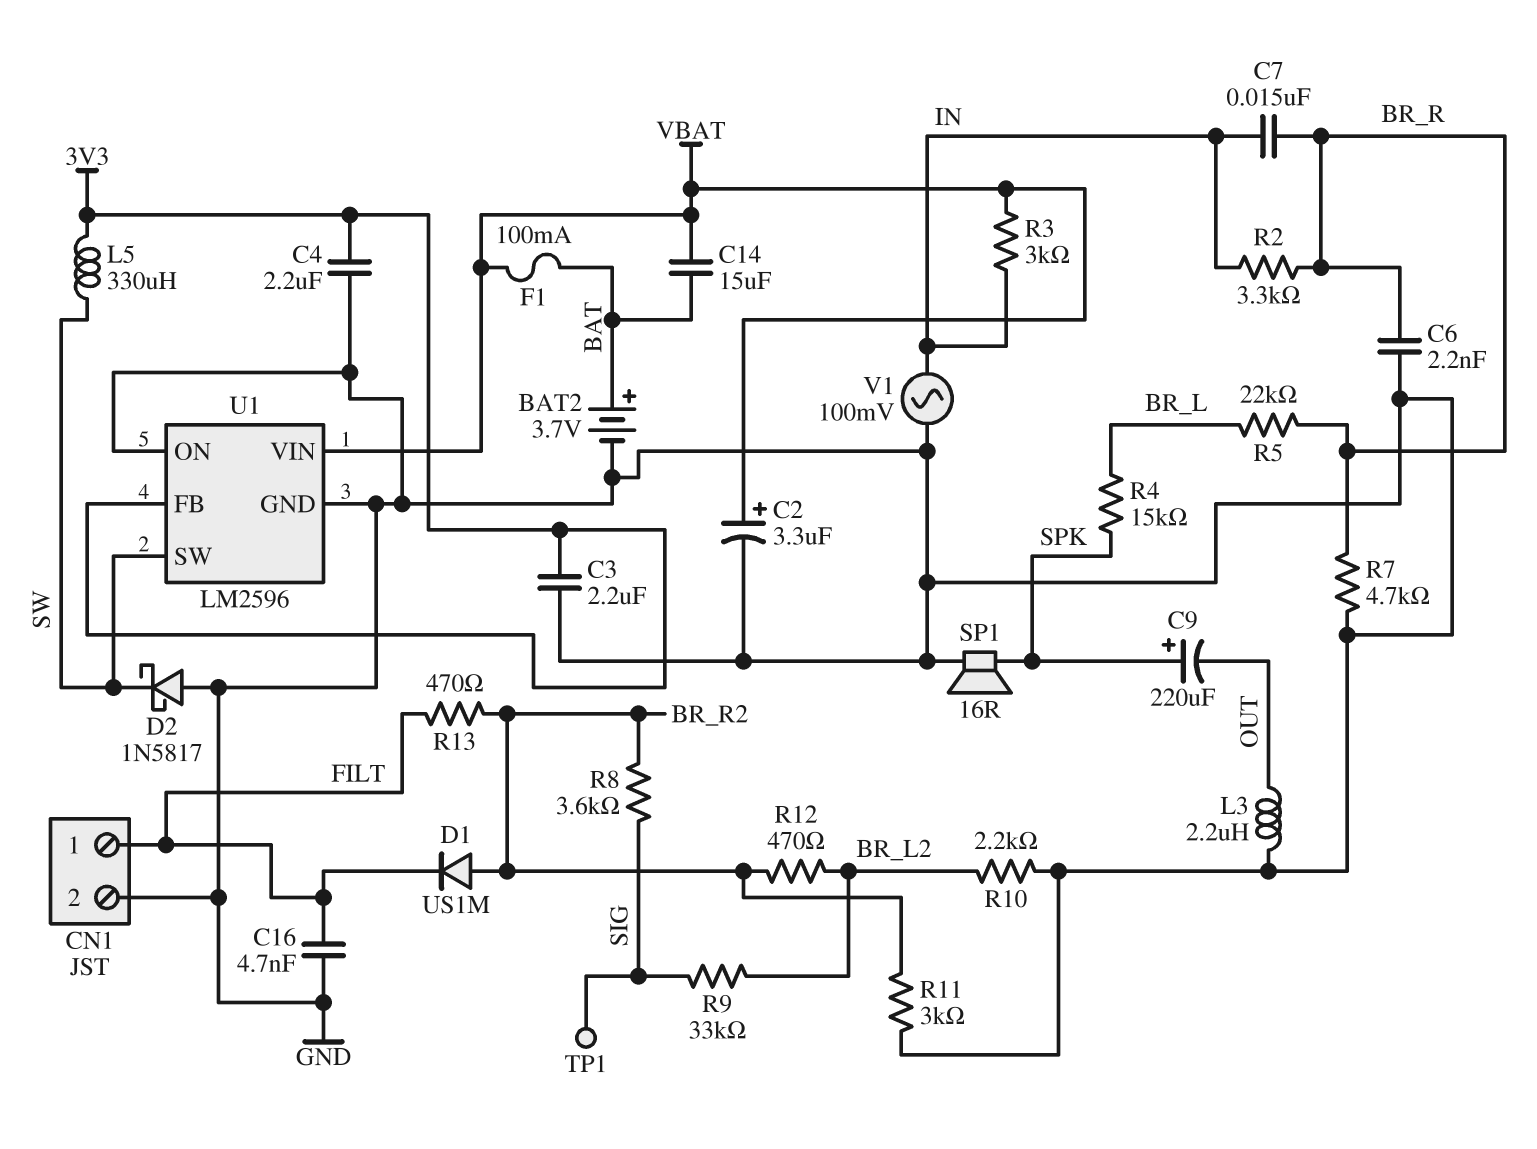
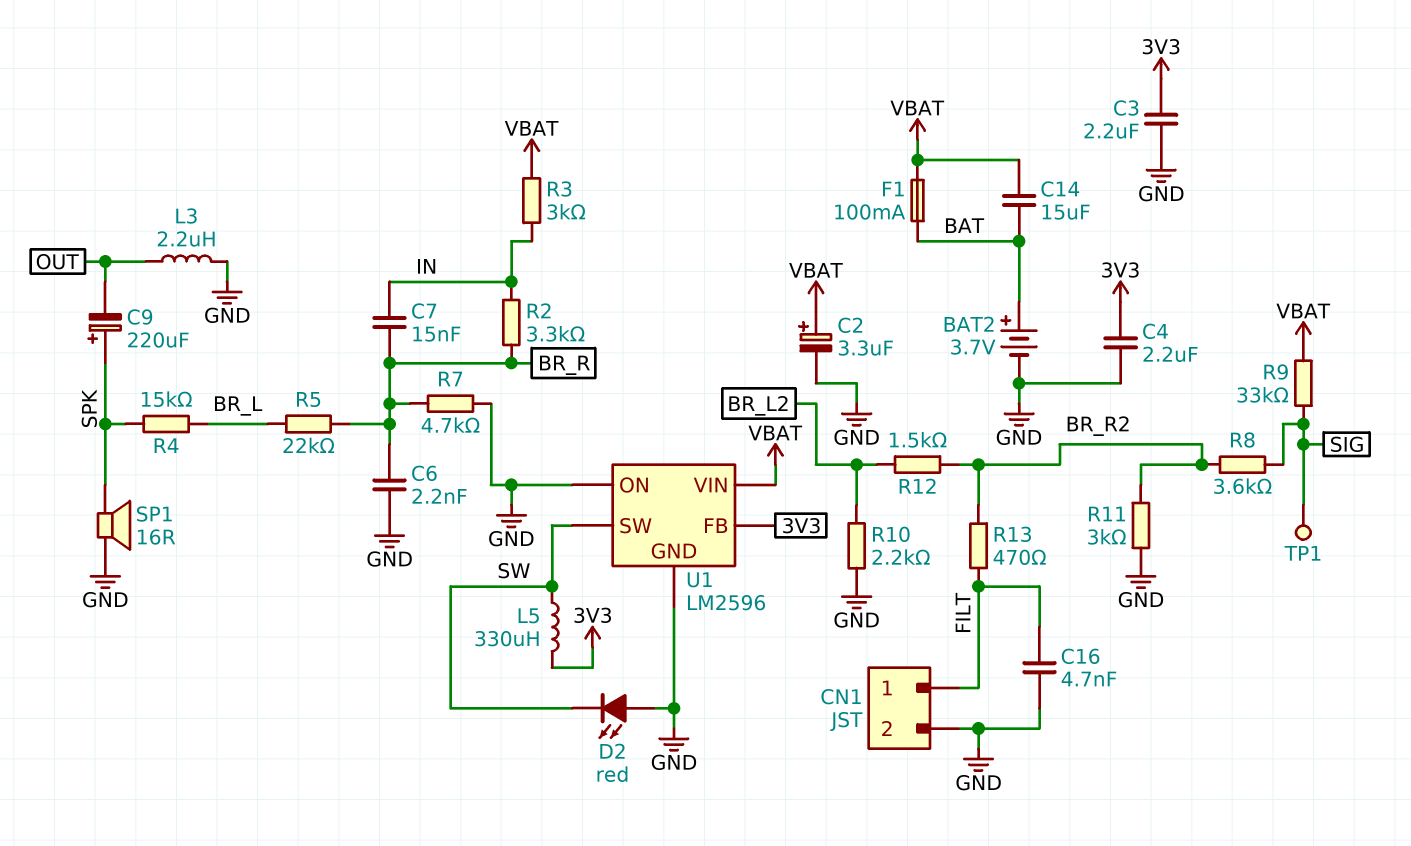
D1: diode US1M (A BR_R2, K FILT) -> none
D2: schottky 1N5817 (A GND, K SW) -> LED red (A GND, K SW)
R9: 33k (BR_L2, SIG) -> 33k (SIG, VBAT)
R12: 470 (BR_L2, BR_R2) -> 1.5k (BR_L2, BR_R2)
V1: AC 100mV (GND, IN) -> none

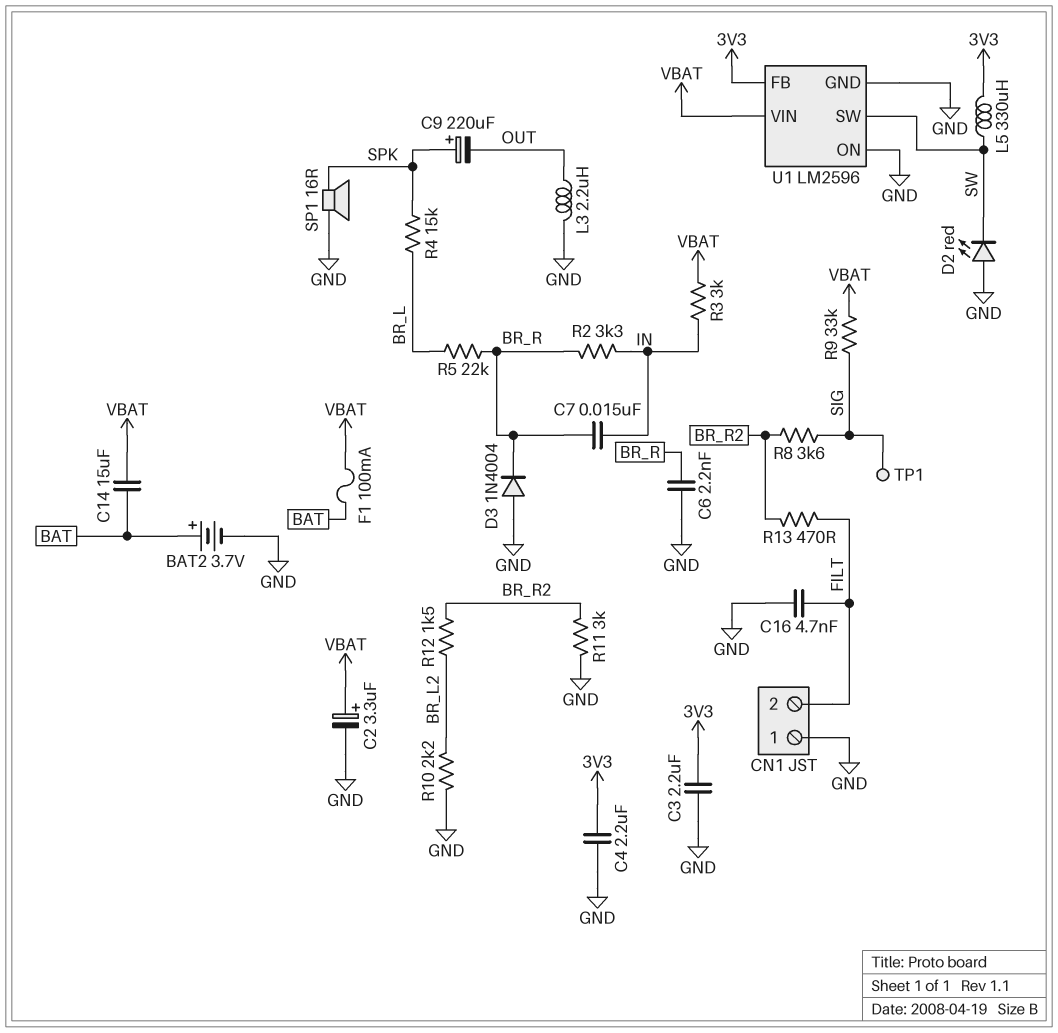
CN1 pin 1: FILT -> GND
CN1 pin 2: GND -> FILT
D3: none -> diode 1N4004 (A GND, K BR_R)
R7: 4.7k (BR_R, GND) -> none

